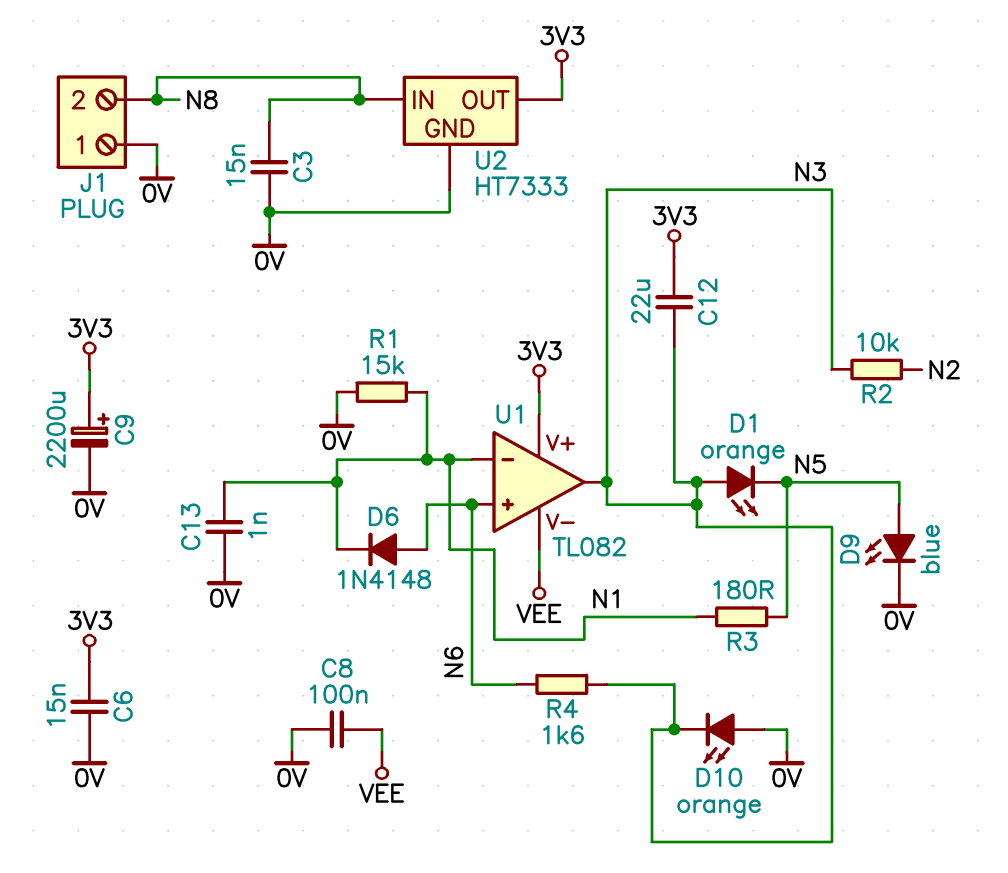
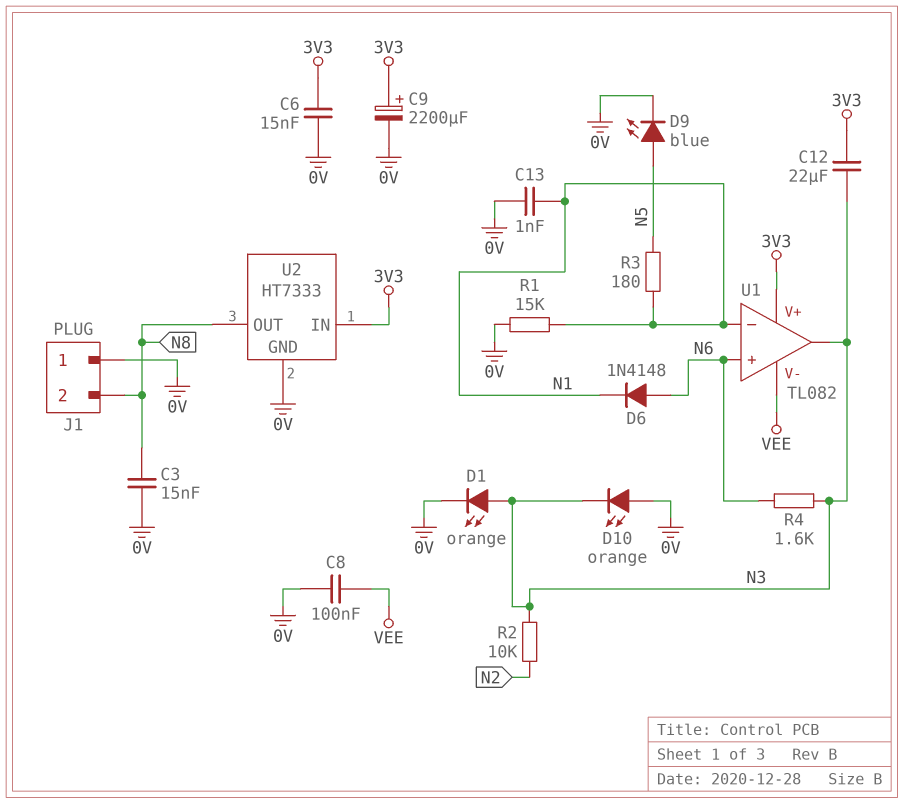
D1: LED orange (A N3, K N5) -> LED orange (A N3, K 0V)
U2 pin IN: N8 -> 3V3
U2 pin OUT: 3V3 -> N8

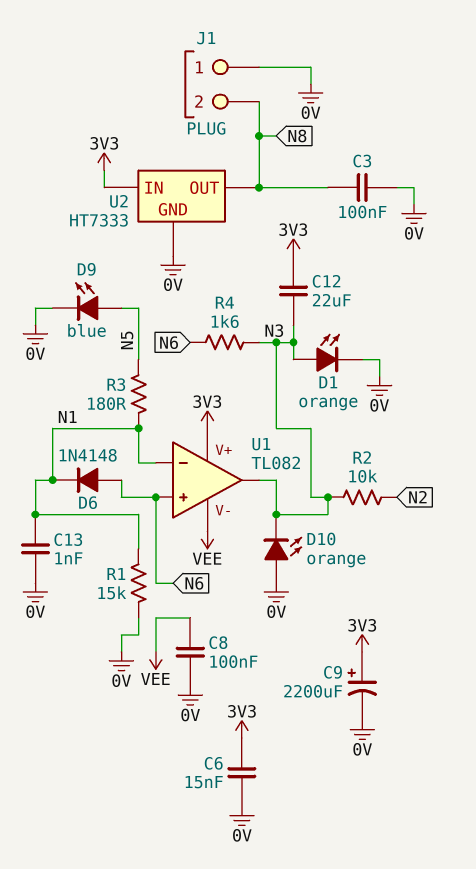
C3: 15nF (0V, N8) -> 100nF (0V, N8)

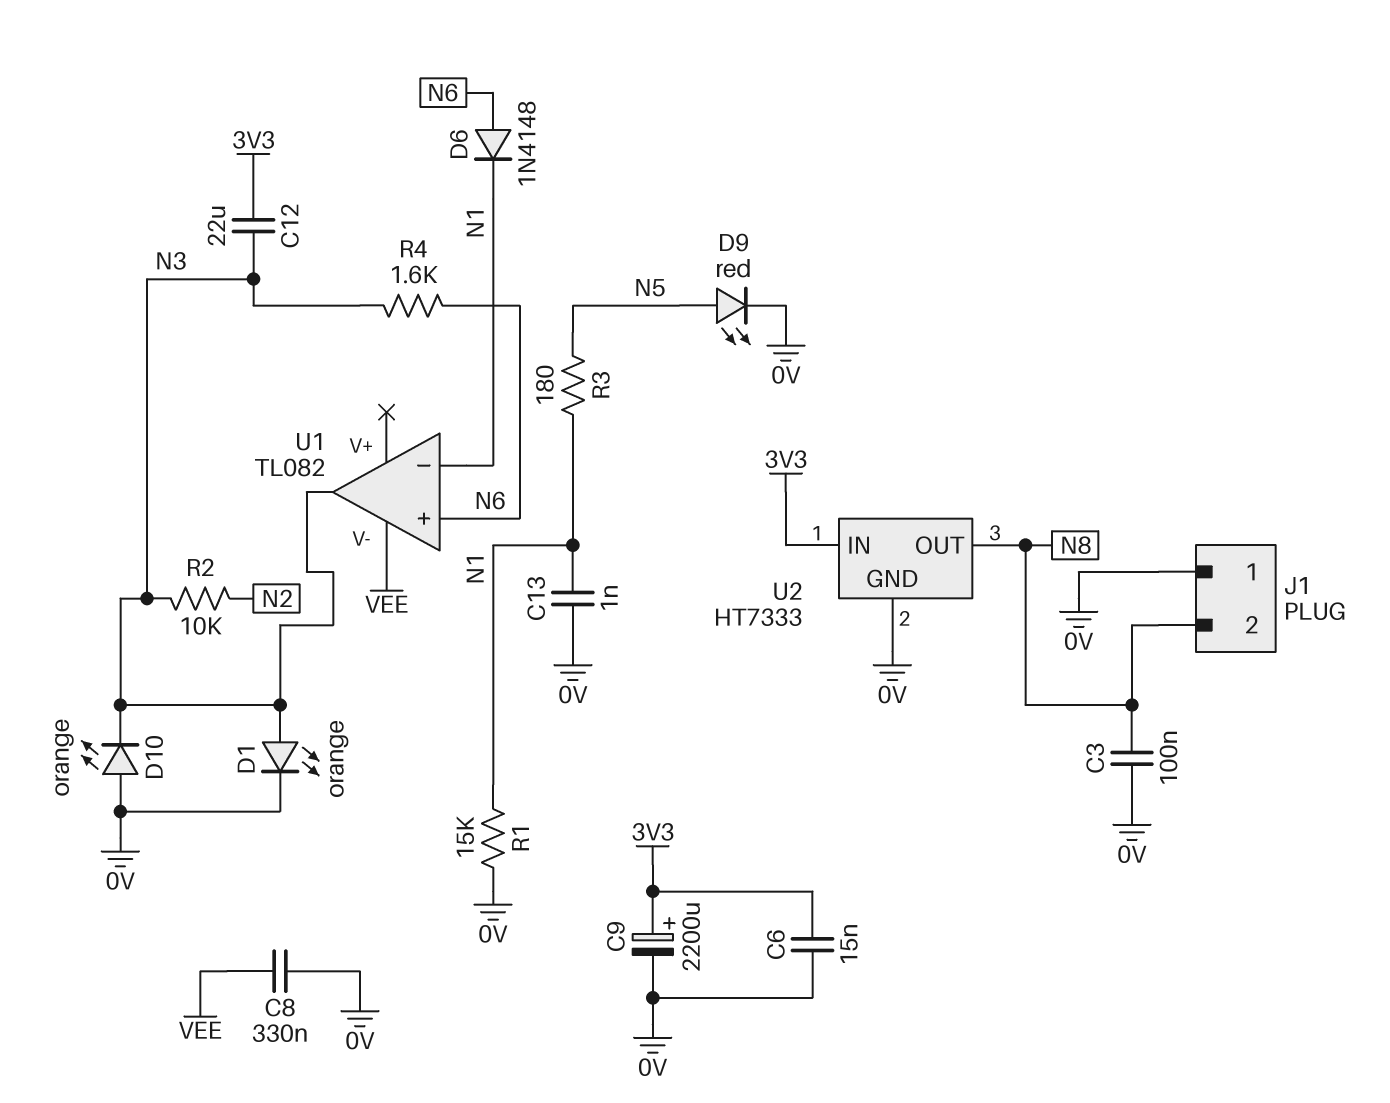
C8: 100nF (0V, VEE) -> 330nF (0V, VEE)
D9: LED blue (A N5, K 0V) -> LED red (A N5, K 0V)
U1 pin V+: 3V3 -> none

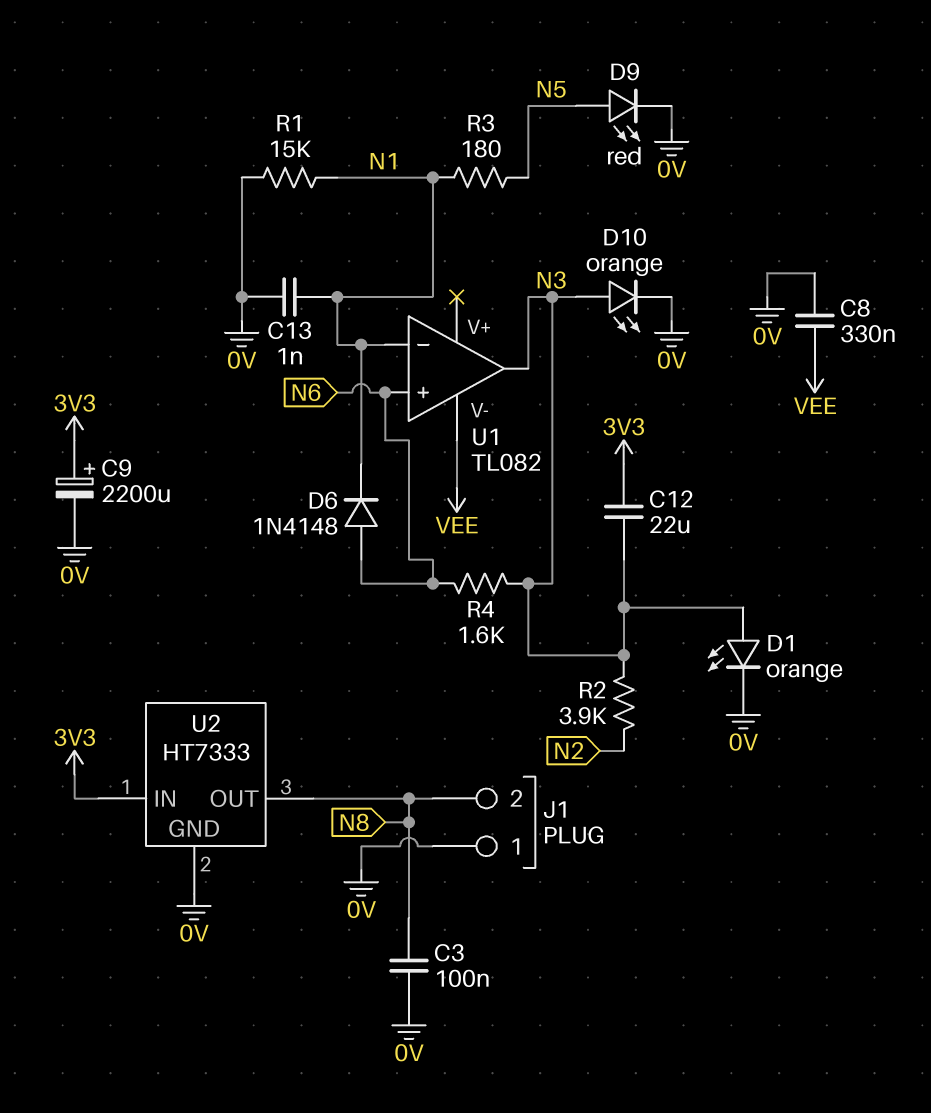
C6: 15nF (0V, 3V3) -> none
D10: LED orange (A 0V, K N3) -> LED orange (A N3, K 0V)
R2: 10k (N2, N3) -> 3.9k (N2, N3)

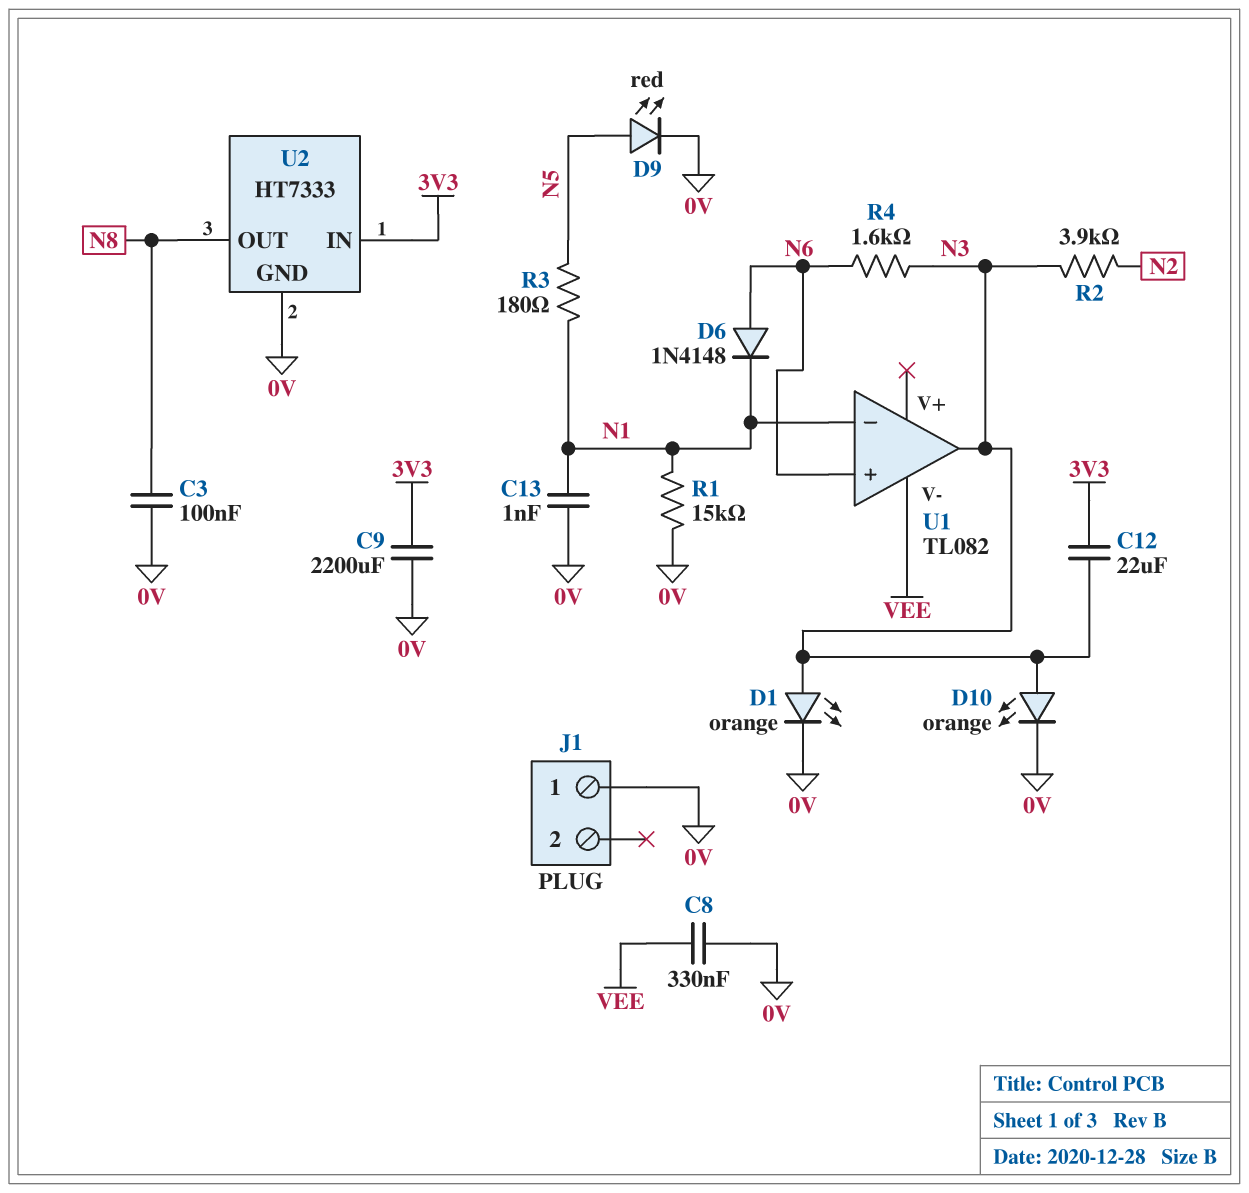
C9: 2200uF (plus 3V3, minus 0V) -> 2200uF (0V, 3V3)
J1 pin 2: N8 -> none

